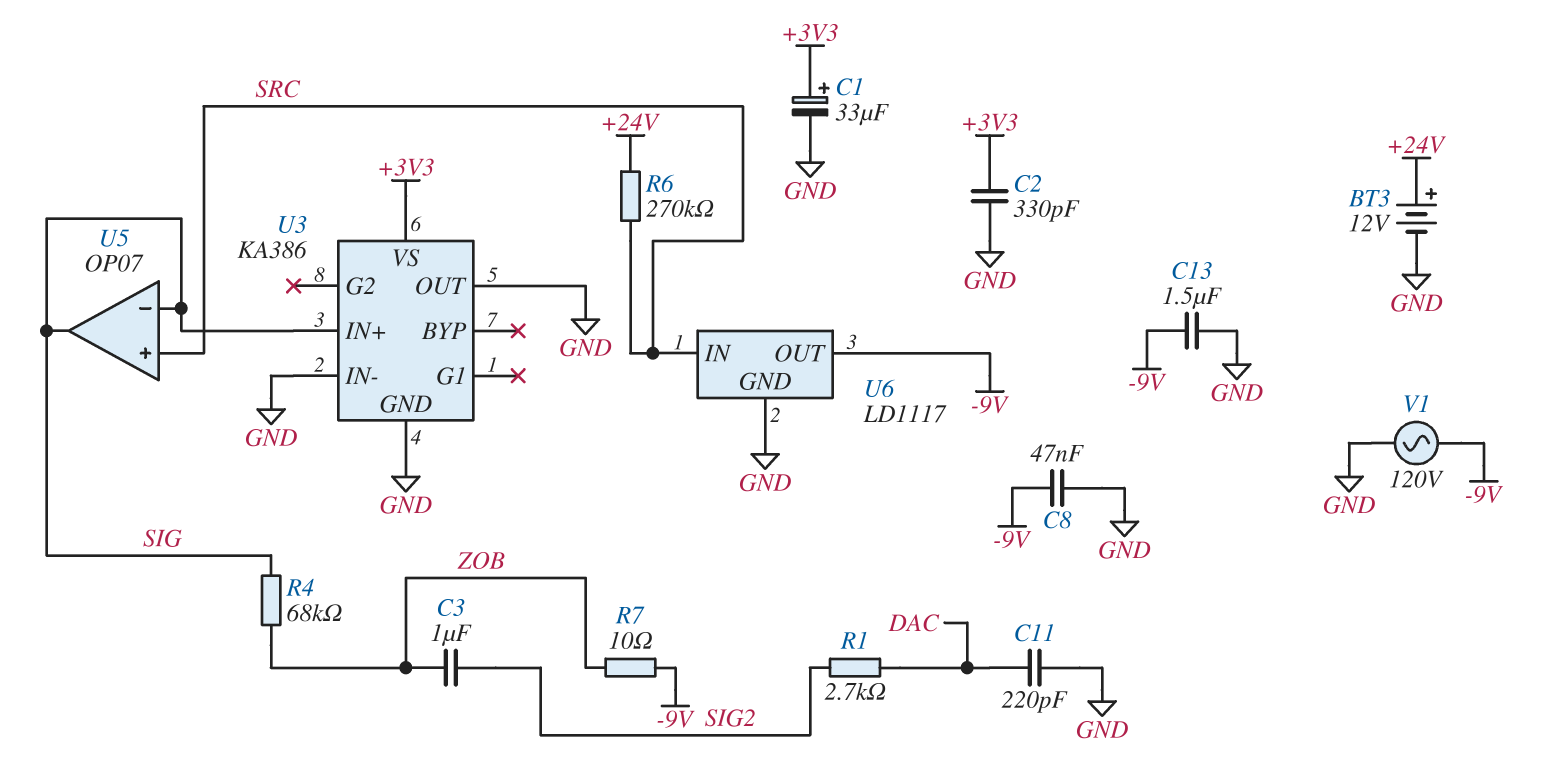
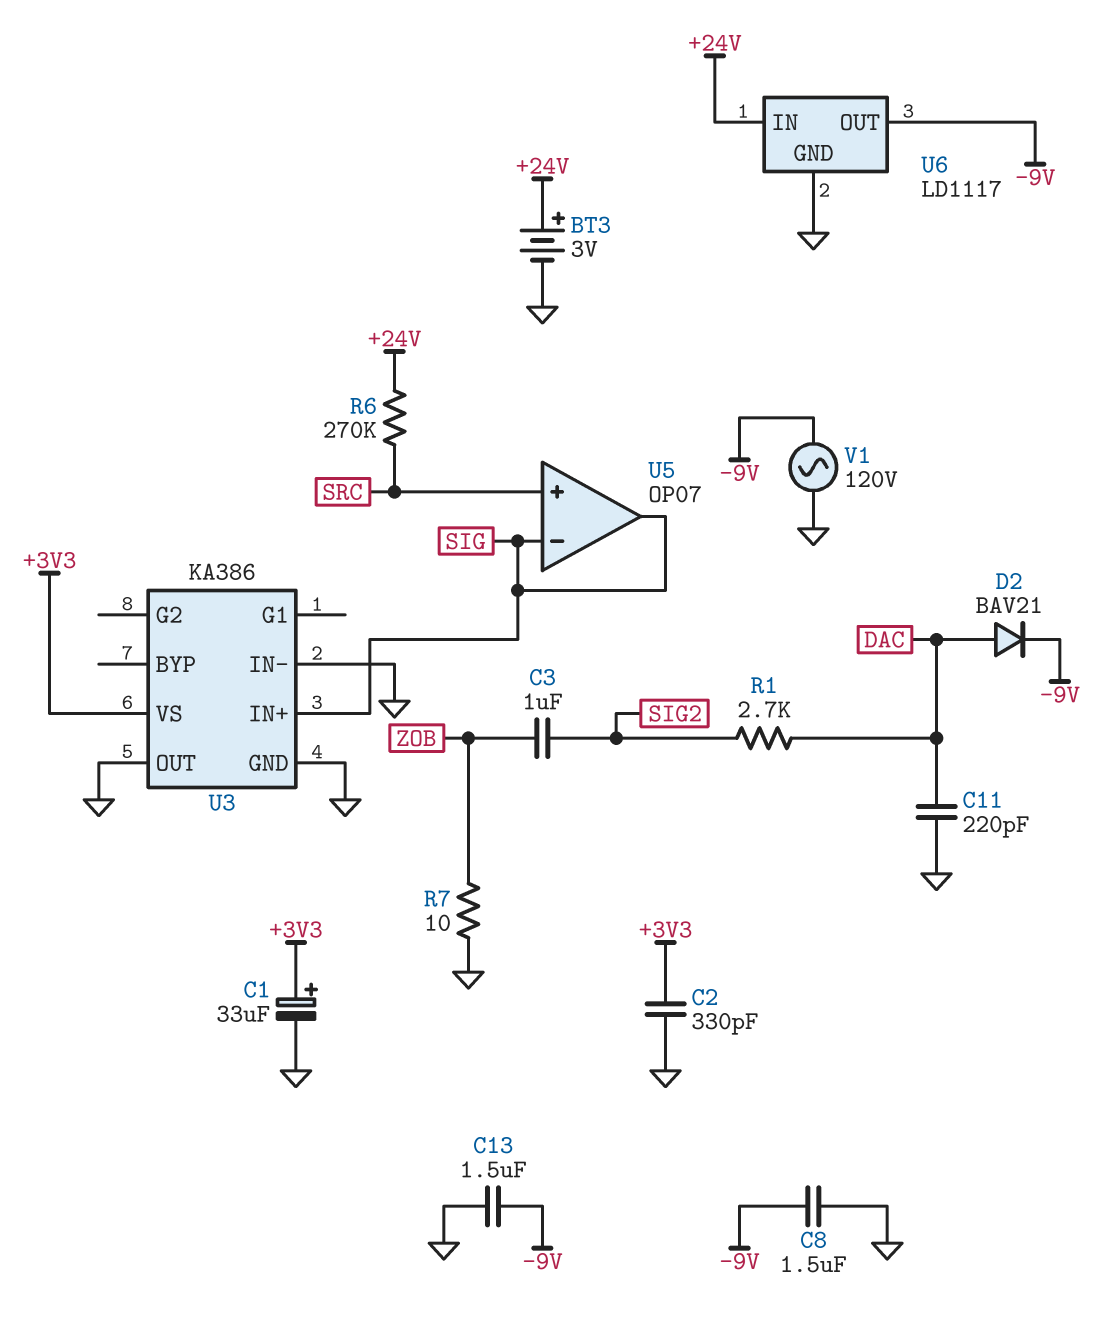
BT3: 12V (plus +24V, minus GND) -> 3V (plus +24V, minus GND)
C8: 47nF (-9V, GND) -> 1.5uF (-9V, GND)
D2: none -> diode BAV21 (A DAC, K -9V)
R4: 68k (SIG, ZOB) -> none
R7: 10 (-9V, ZOB) -> 10 (GND, ZOB)
U6 pin IN: SRC -> +24V

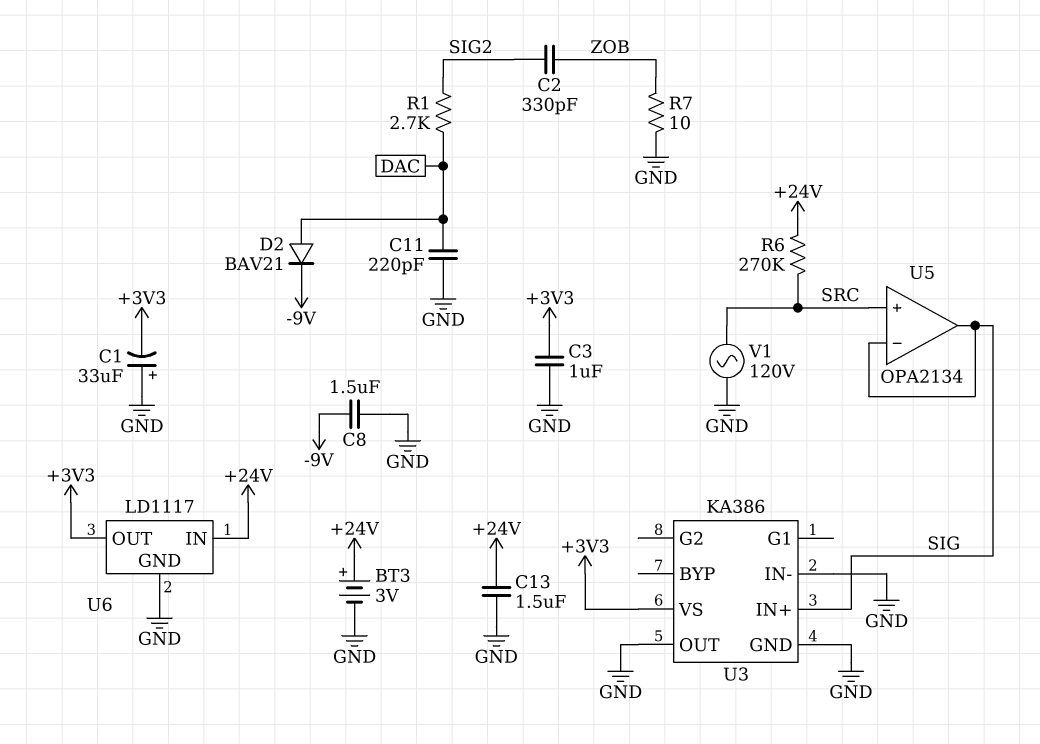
C1: 33uF (plus +3V3, minus GND) -> 33uF (plus GND, minus +3V3)
C2: 330pF (+3V3, GND) -> 330pF (SIG2, ZOB)
C3: 1uF (SIG2, ZOB) -> 1uF (+3V3, GND)
C13: 1.5uF (-9V, GND) -> 1.5uF (+24V, GND)
U5: OP07 -> OPA2134
U6 pin OUT: -9V -> +3V3
V1: AC 120V (-9V, GND) -> AC 120V (GND, SRC)

